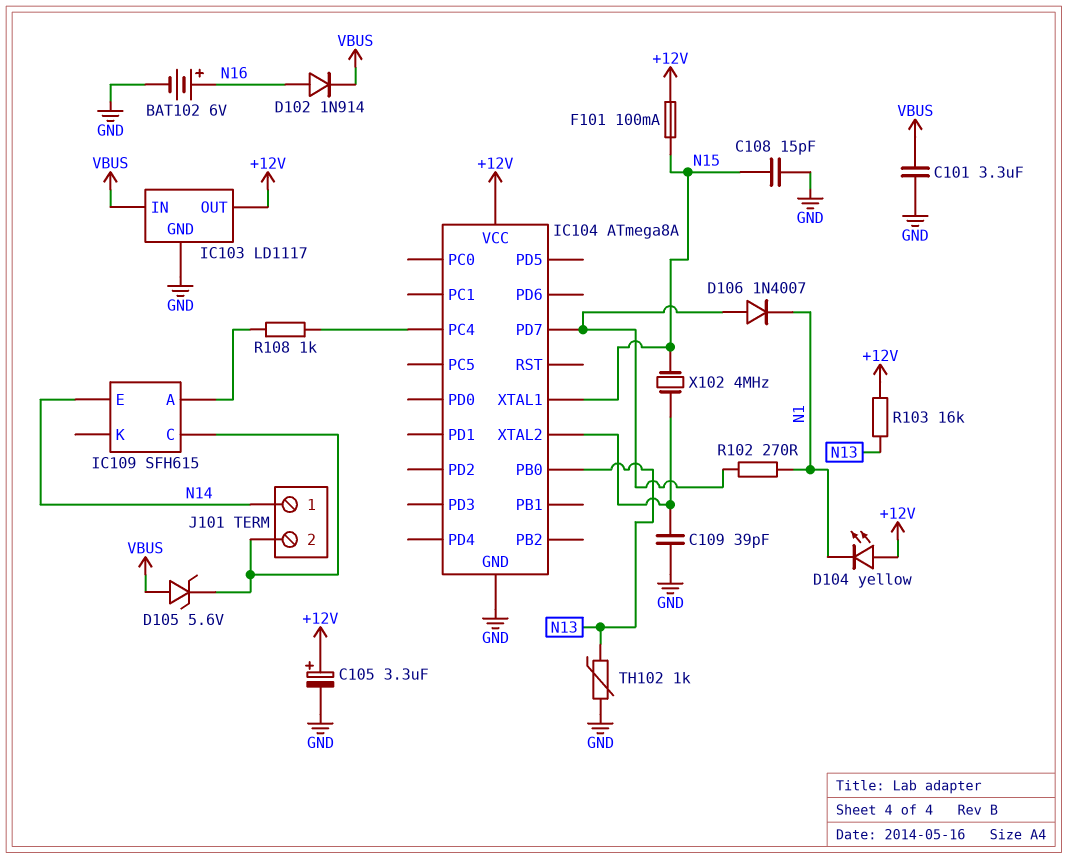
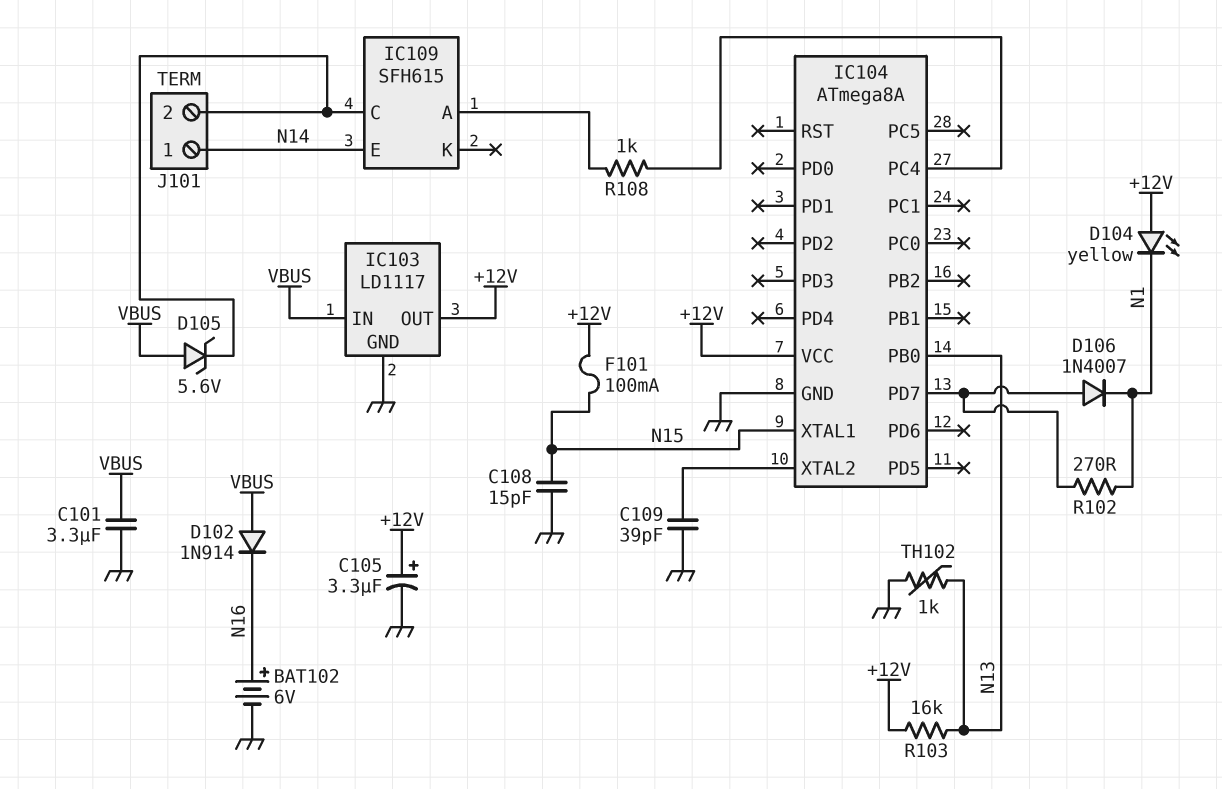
D102: diode 1N914 (A N16, K VBUS) -> diode 1N914 (A VBUS, K N16)
X102: 4MHz (IC104/XTAL2, N15) -> none

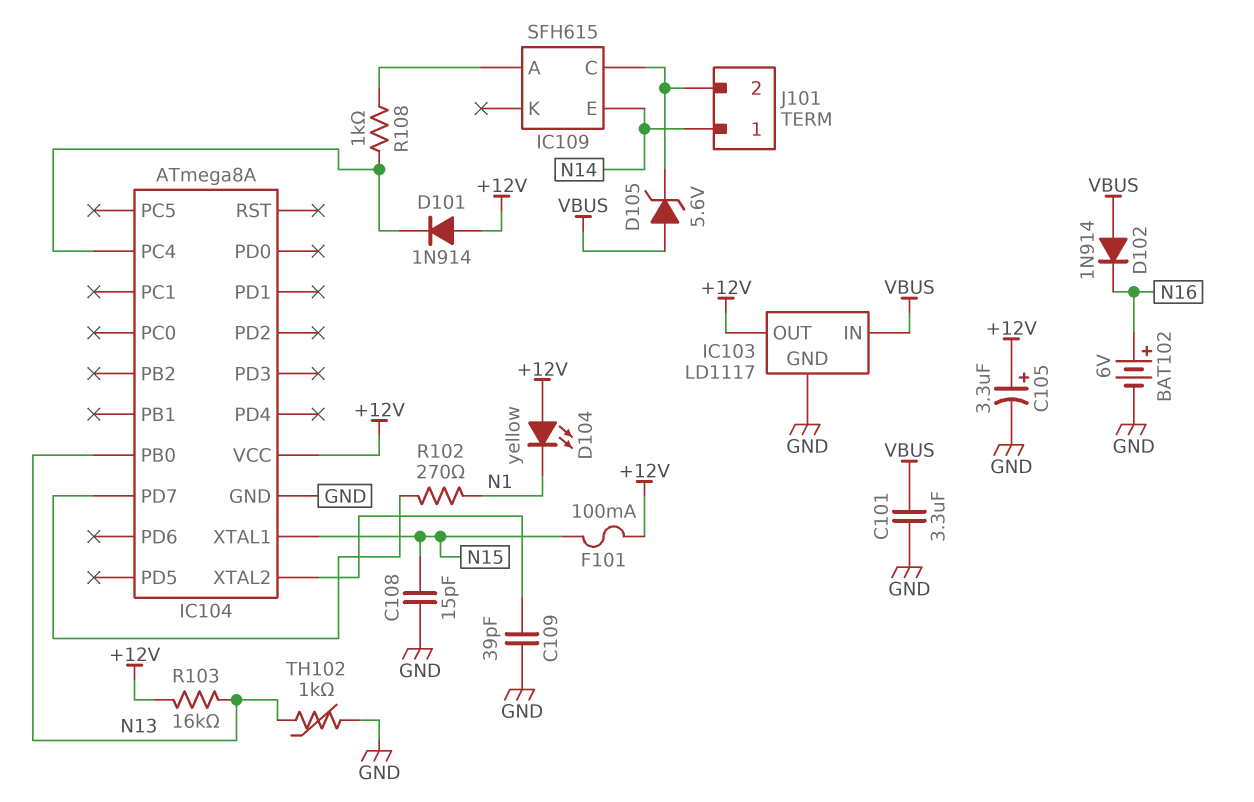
D101: none -> diode 1N914 (A +12V, K IC104/PC4)
D106: diode 1N4007 (A IC104/PD7, K N1) -> none

